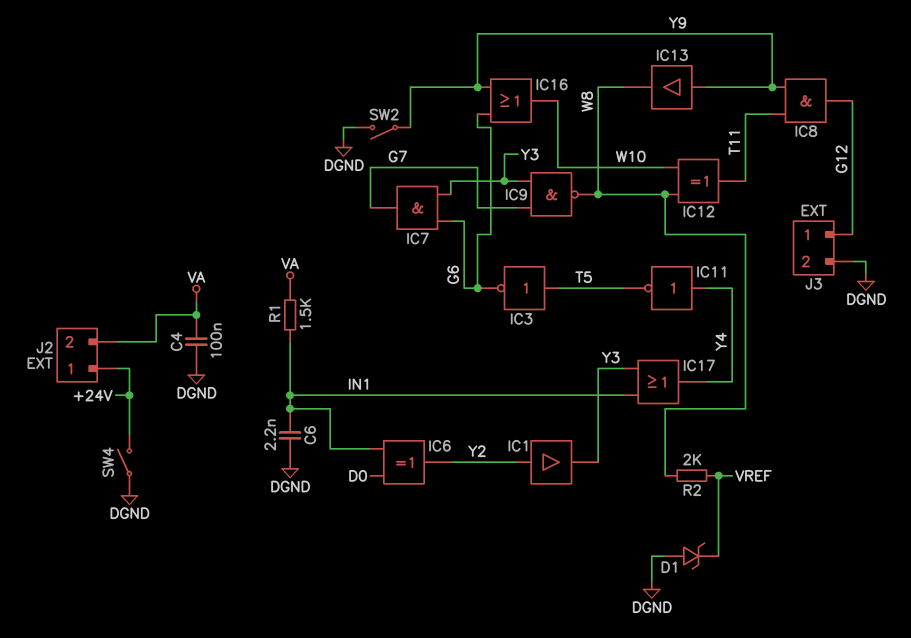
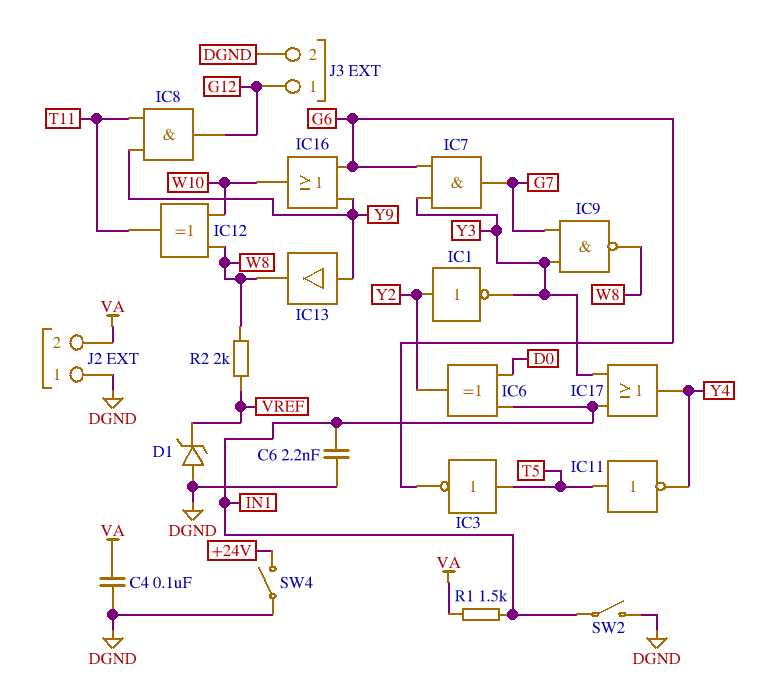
IC1: buffer (in Y2, out Y3) -> NOT (in Y2, out Y3)
IC11: NOT (in Y4, out T5) -> NOT (in T5, out Y4)
J2 pin 1: +24V -> DGND
SW2: switch (DGND, Y9) -> switch (DGND, IN1)

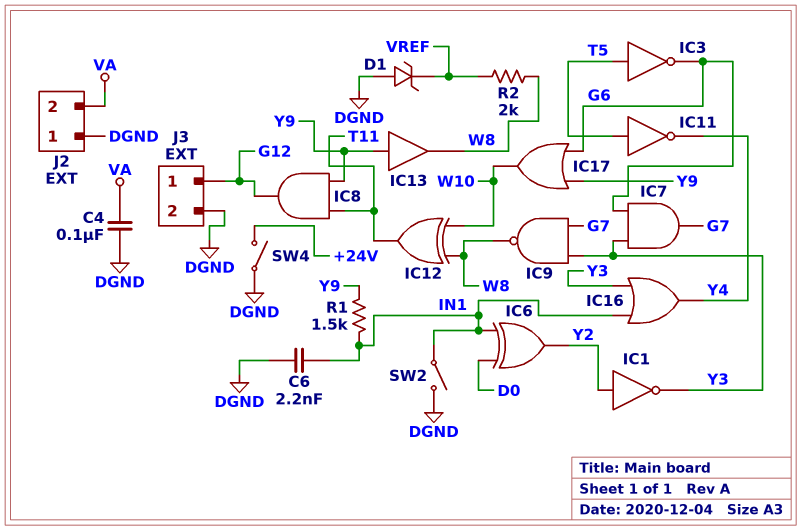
IC16: OR (in G6, in Y9, out W10) -> OR (in IN1, in Y3, out Y4)
IC17: OR (in IN1, in Y3, out Y4) -> OR (in G6, in Y9, out W10)
R1: 1.5k (IN1, VA) -> 1.5k (IN1, Y9)

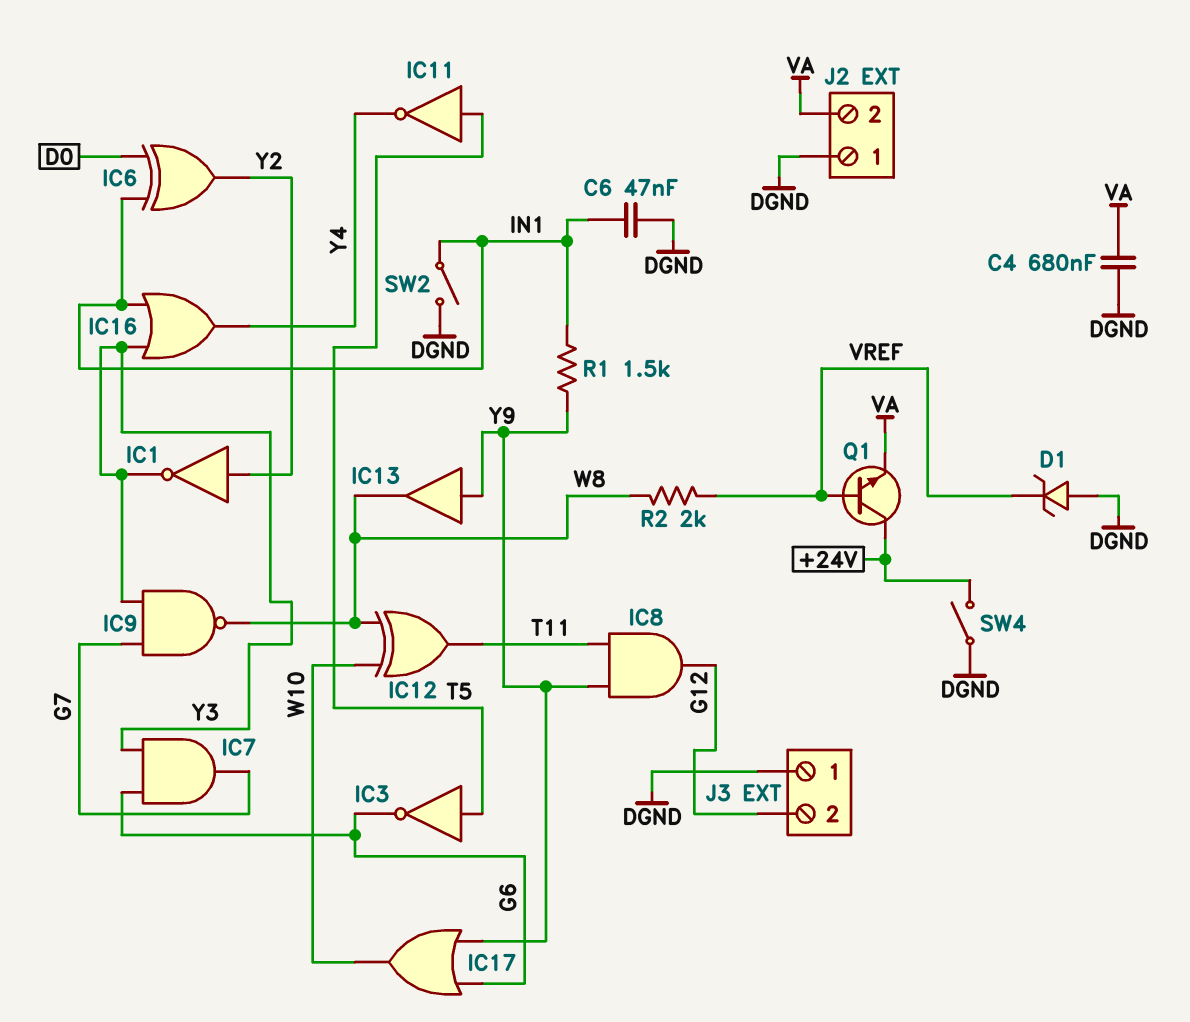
C4: 100nF (DGND, VA) -> 680nF (DGND, VA)
C6: 2.2nF (DGND, IN1) -> 47nF (DGND, IN1)
J3 pin 1: G12 -> DGND
J3 pin 2: DGND -> G12
Q1: none -> NPN (B VREF, C +24V, E VA)

